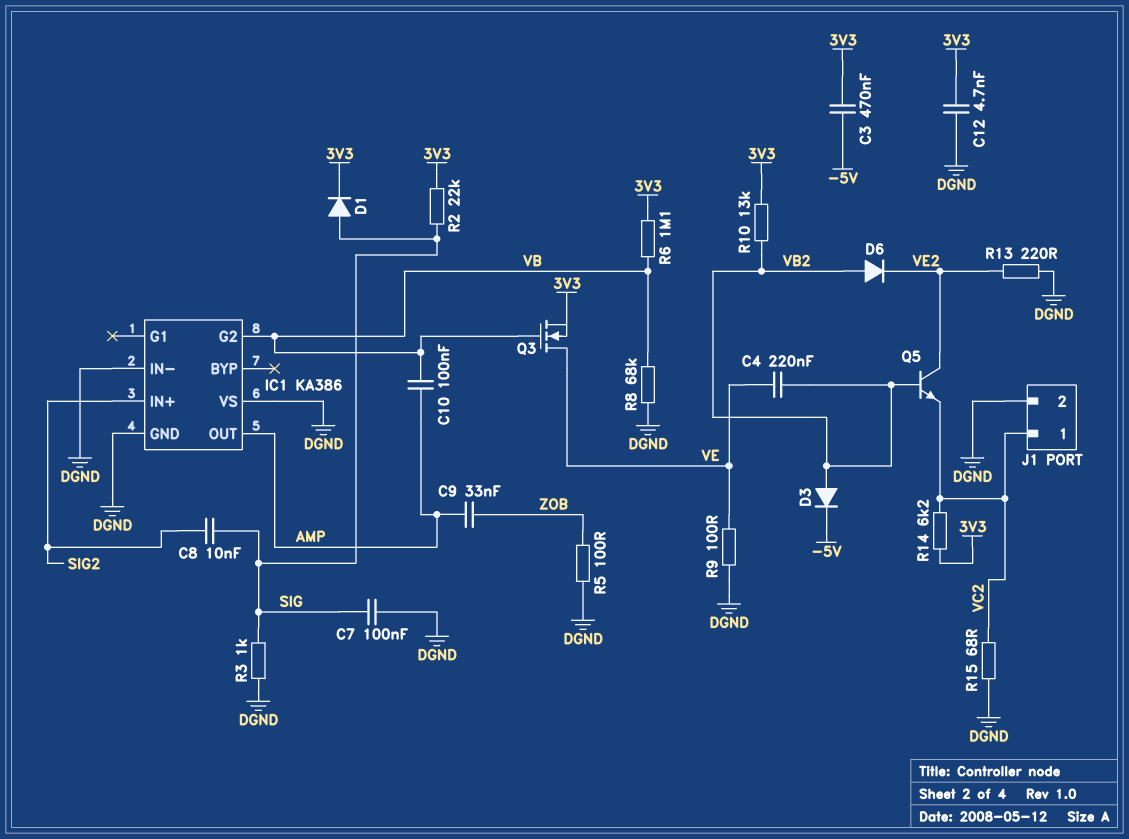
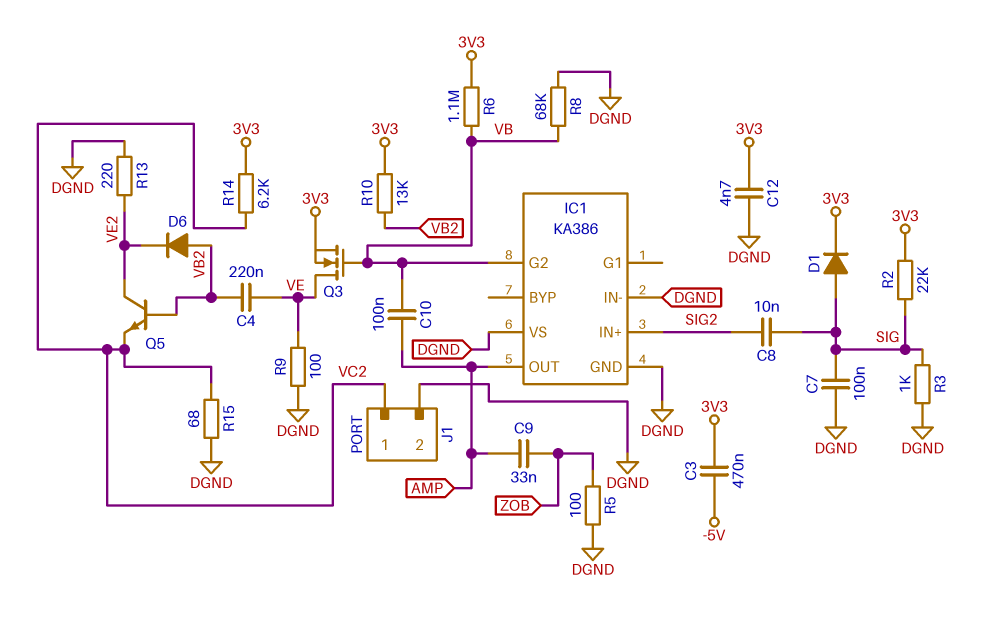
D3: diode (A VB2, K -5V) -> none

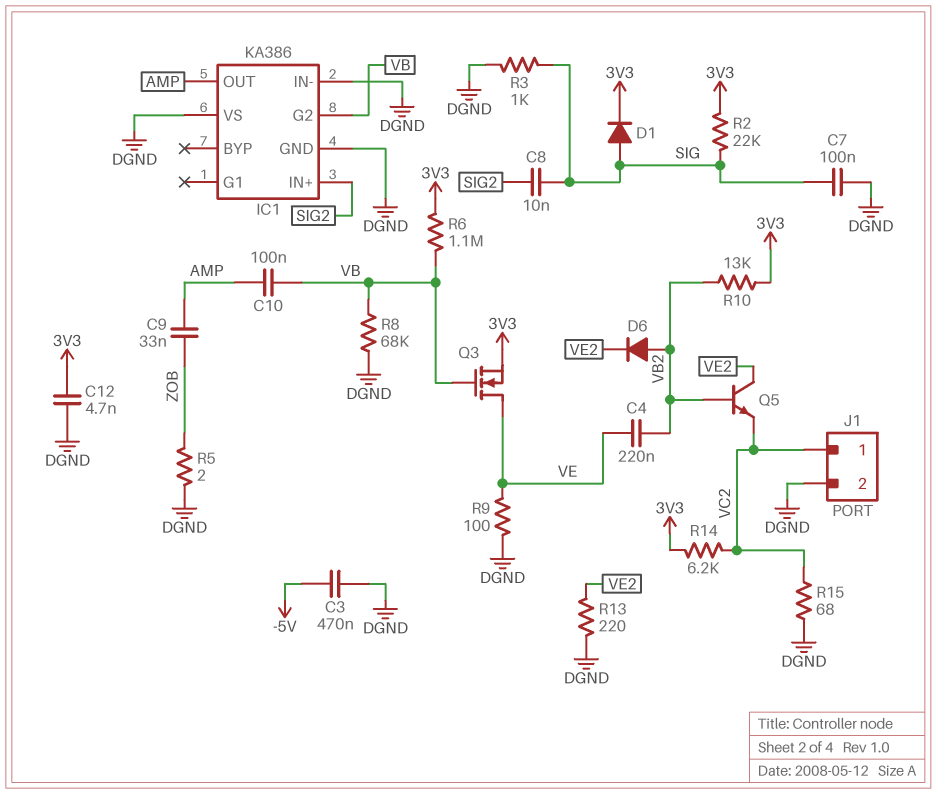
C3: 470nF (-5V, 3V3) -> 470nF (-5V, DGND)
R5: 100 (DGND, ZOB) -> 2 (DGND, ZOB)

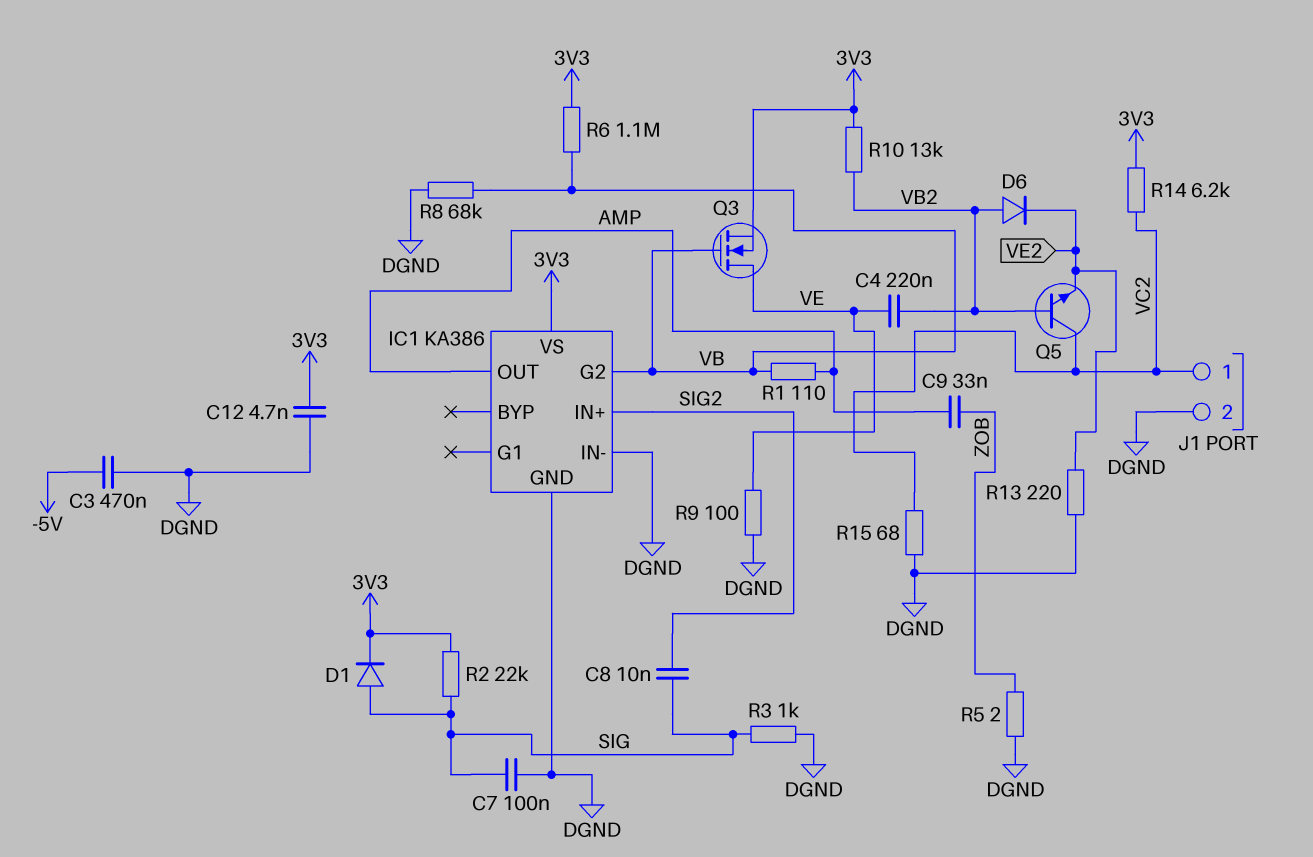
C10: 100nF (AMP, VB) -> none
IC1 pin VS: DGND -> 3V3
Q5: NPN (B VB2, C VE2, E VC2) -> NPN (B VB2, C VC2, E VE2)
R1: none -> 110 (AMP, VB)

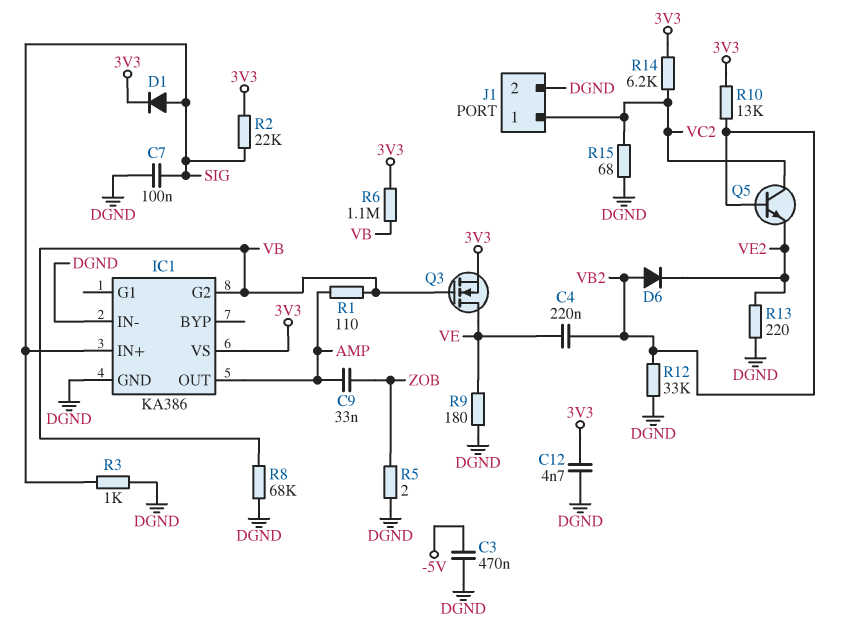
C8: 10nF (SIG, SIG2) -> none
IC1 pin IN+: SIG2 -> SIG
R9: 100 (DGND, VE) -> 180 (DGND, VE)
R12: none -> 33k (DGND, VB2)

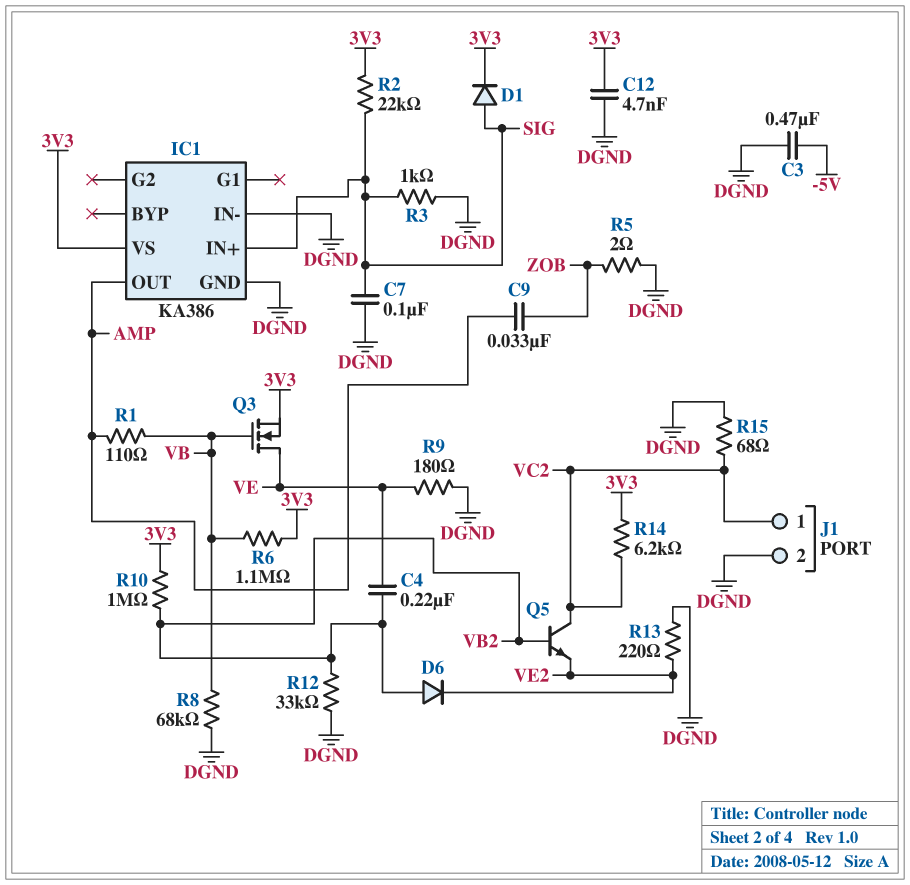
IC1 pin G2: VB -> none
R10: 13k (3V3, VB2) -> 1M (3V3, VB2)

